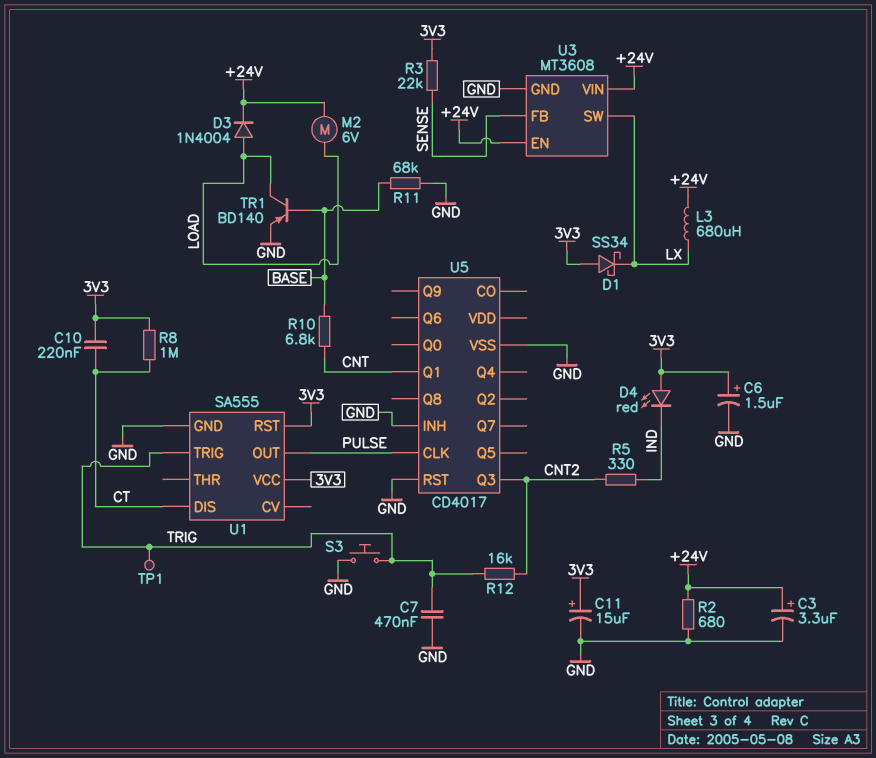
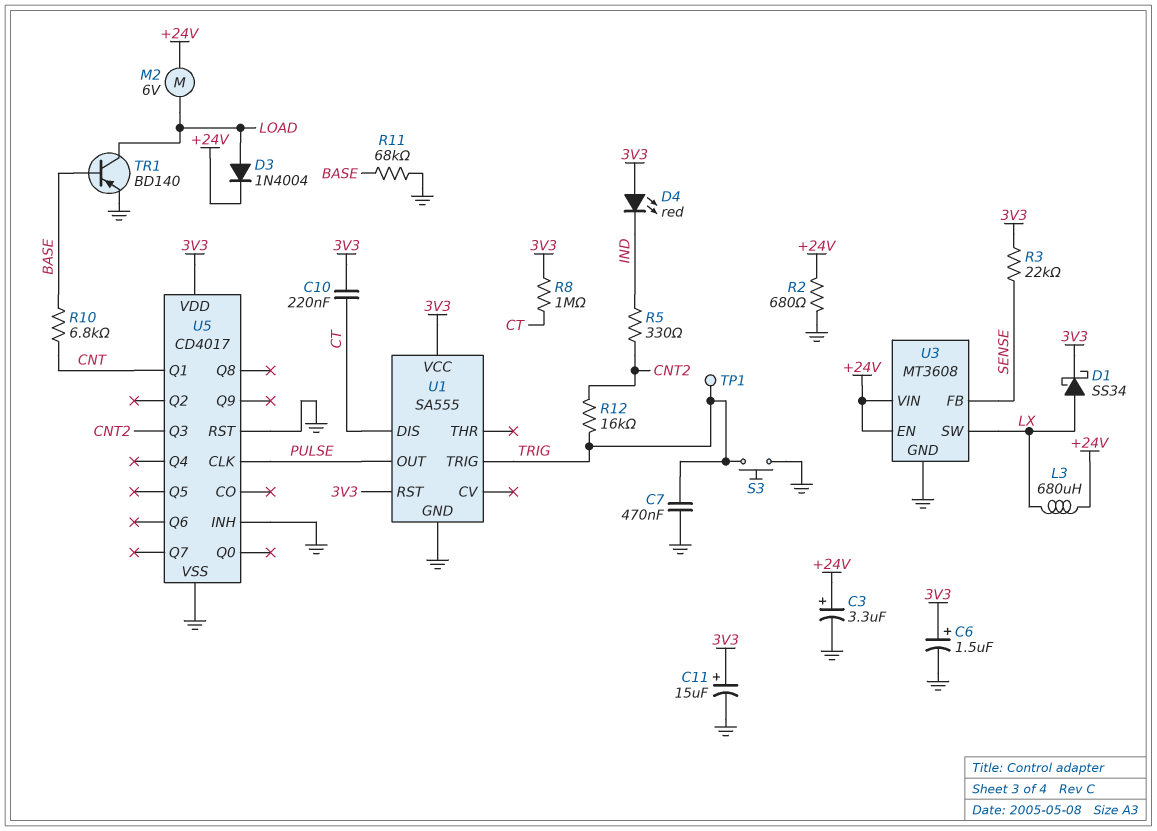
D1: schottky SS34 (A 3V3, K LX) -> schottky SS34 (A LX, K 3V3)
U5 pin VDD: none -> 3V3

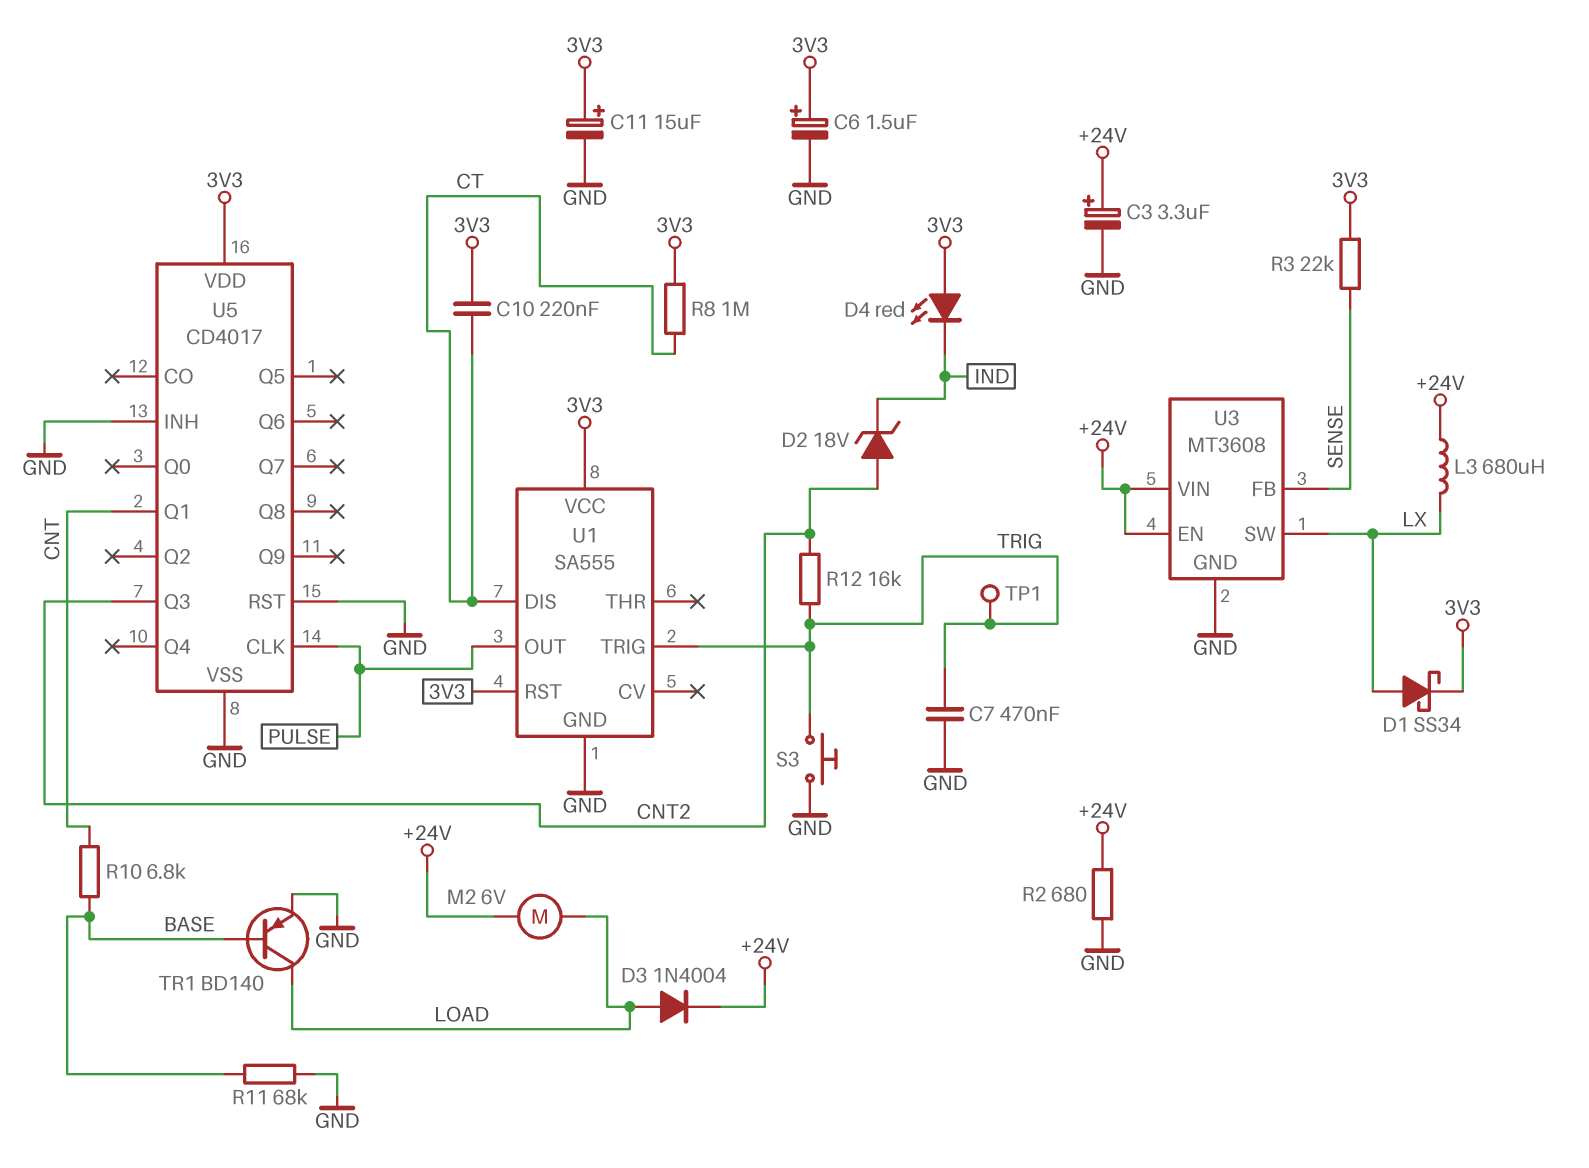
D2: none -> zener 18V (A CNT2, K IND)
R5: 330 (CNT2, IND) -> none

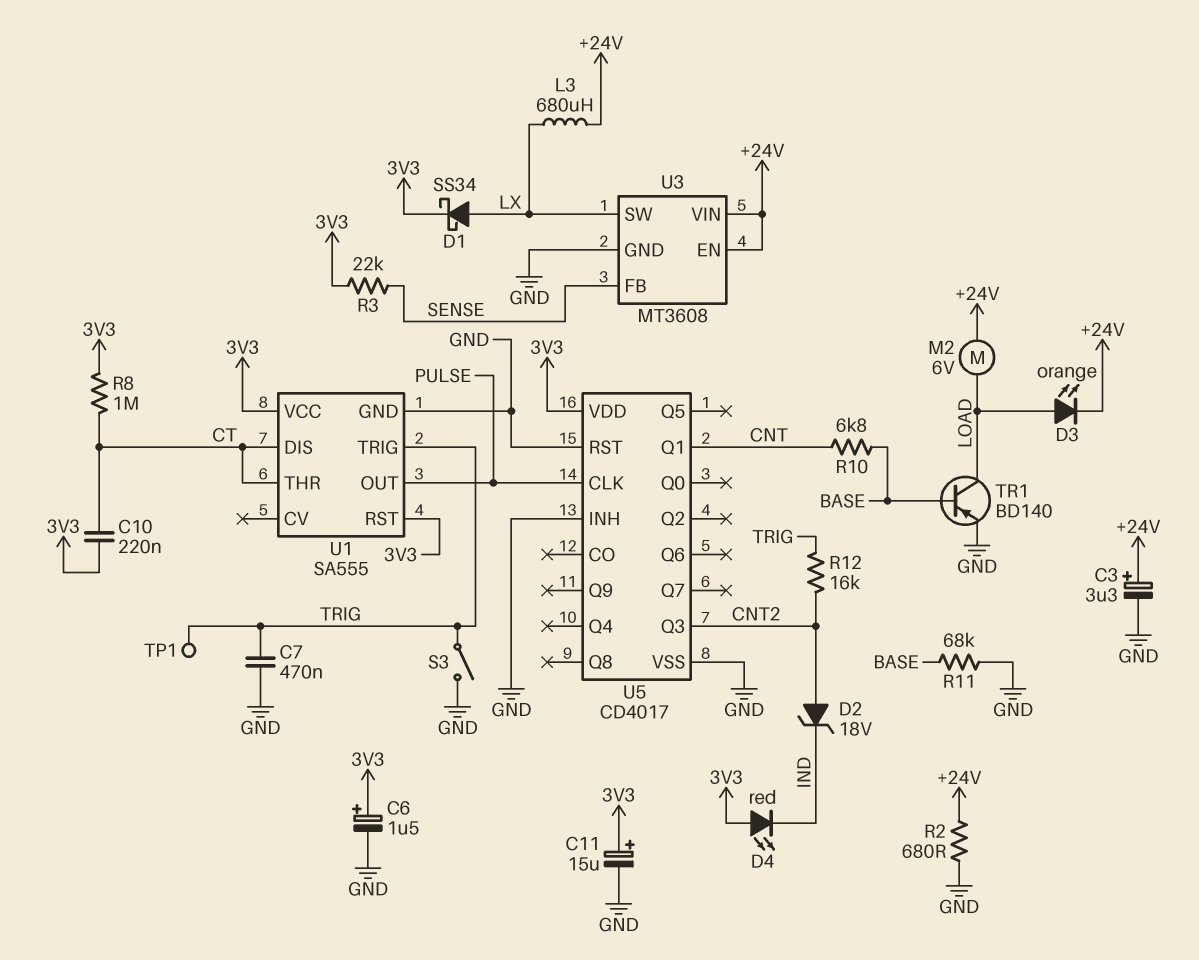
D3: diode 1N4004 (A LOAD, K +24V) -> LED orange (A LOAD, K +24V)
S3: button (GND, TRIG) -> switch (GND, TRIG)
U1 pin THR: none -> CT

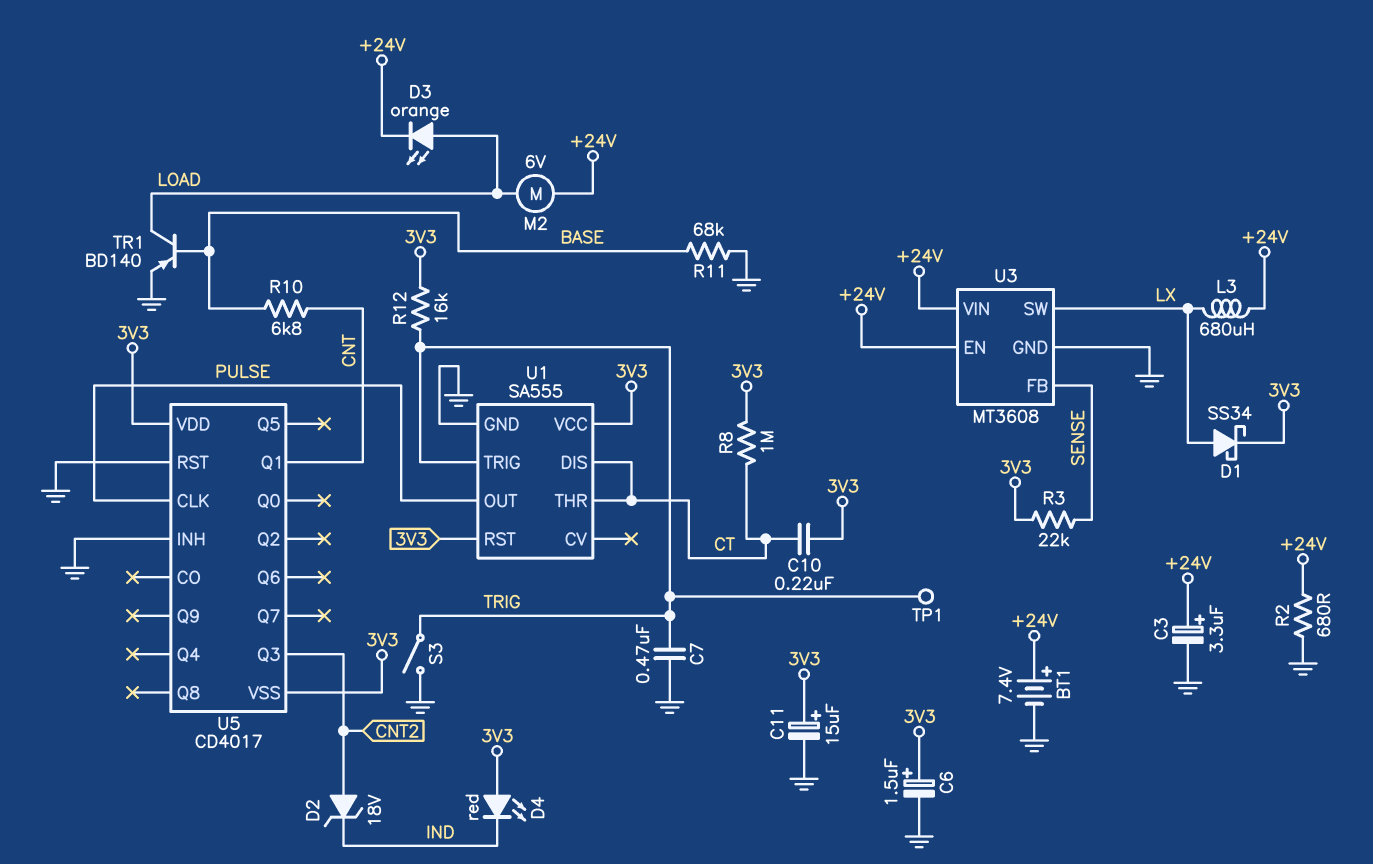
BT1: none -> 7.4V (plus +24V, minus GND)
R12: 16k (CNT2, TRIG) -> 16k (3V3, TRIG)
U5 pin VSS: GND -> 3V3

